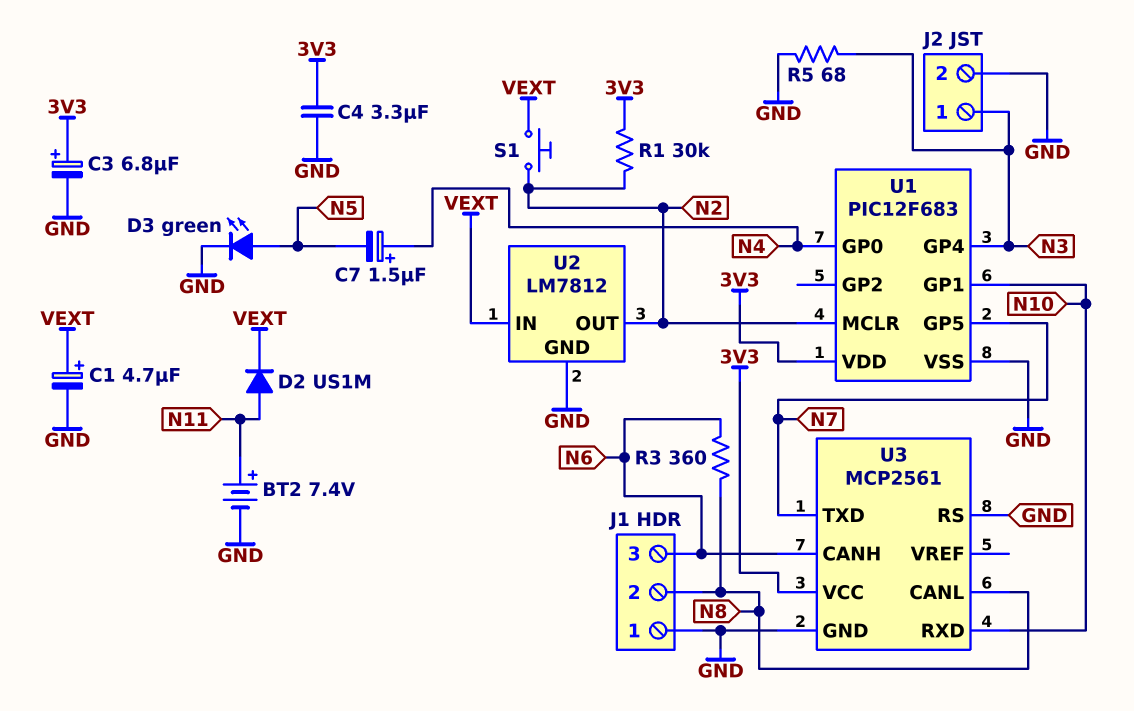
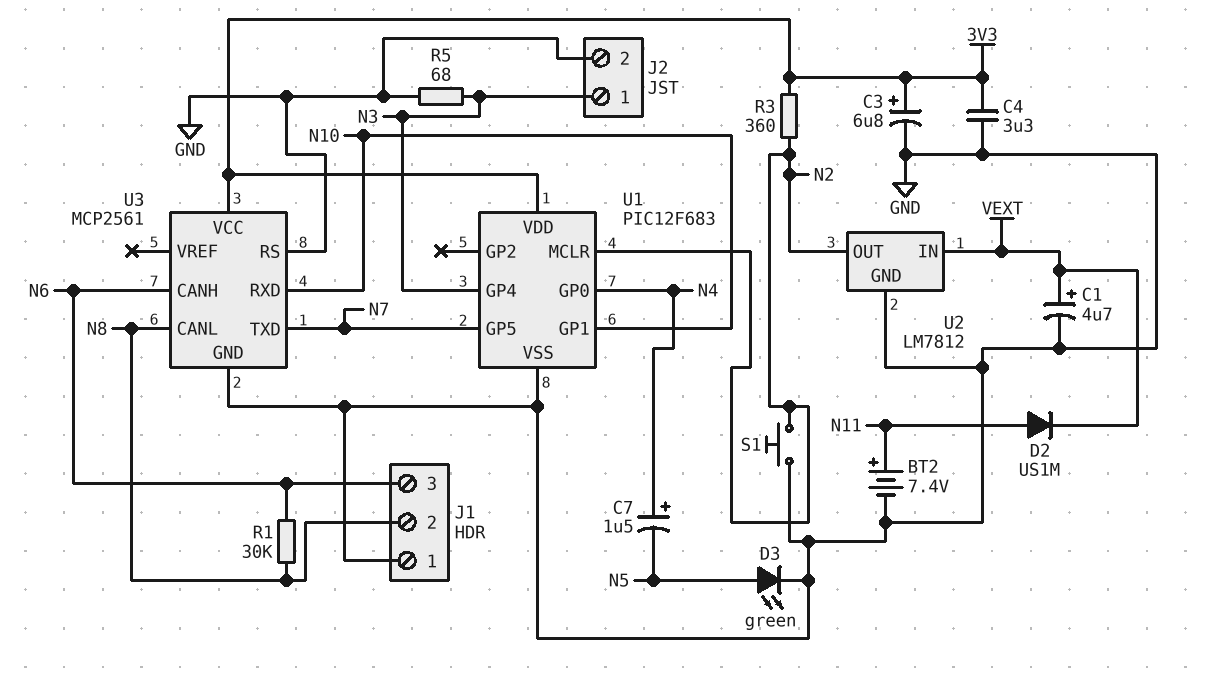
R1: 30k (3V3, N2) -> 30k (N6, N8)
R3: 360 (N6, N8) -> 360 (3V3, N2)
S1: button (N2, VEXT) -> button (GND, N2)

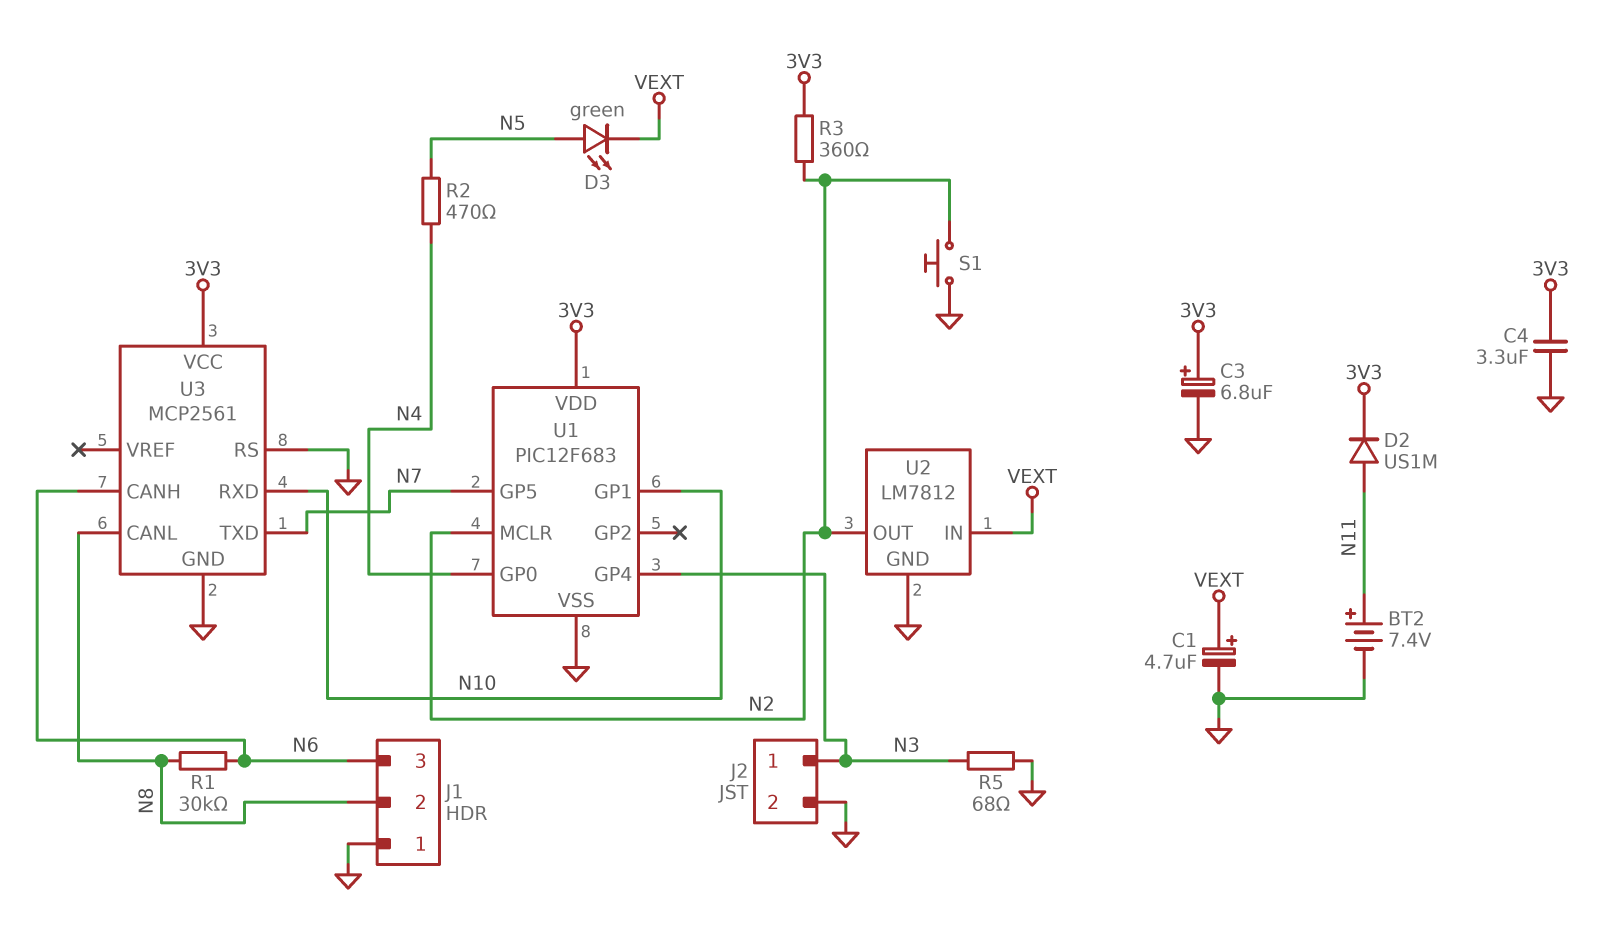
C7: 1.5uF (plus N4, minus N5) -> none
D2: diode US1M (A N11, K VEXT) -> diode US1M (A N11, K 3V3)
D3: LED green (A N5, K GND) -> LED green (A N5, K VEXT)
R2: none -> 470 (N4, N5)

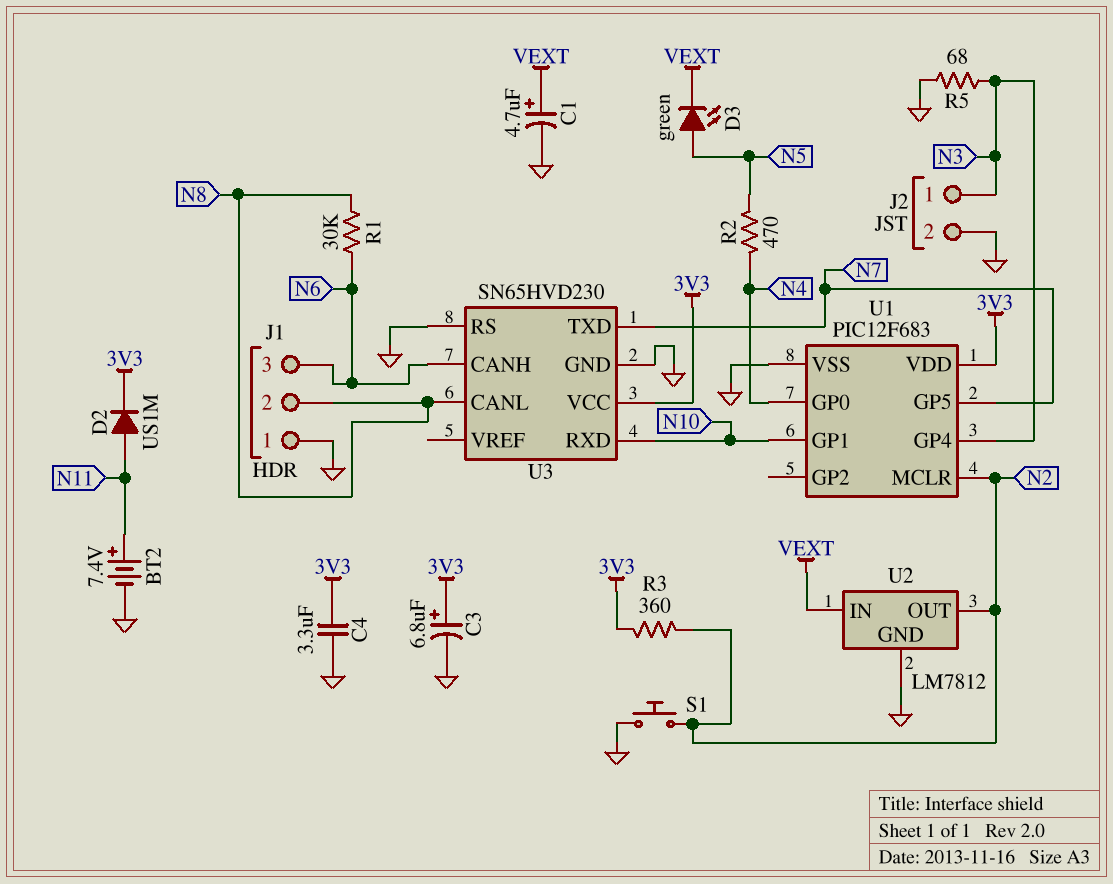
U3: MCP2561 -> SN65HVD230

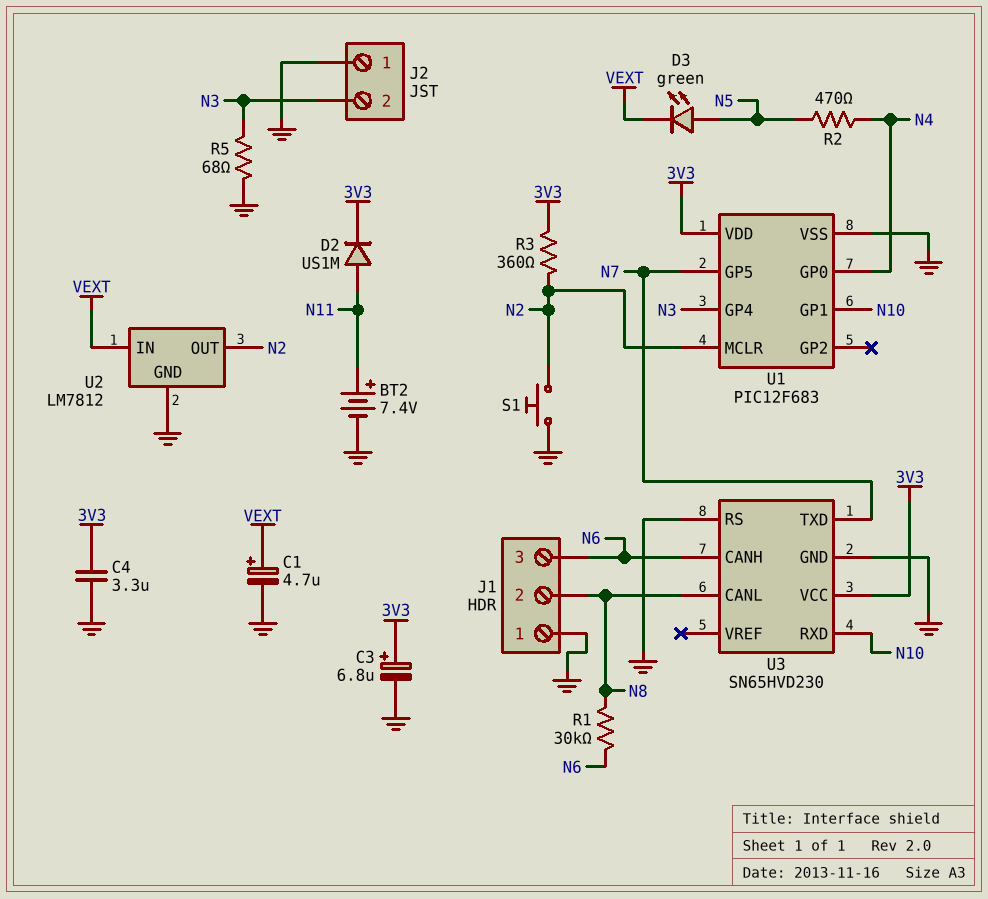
J2 pin 1: N3 -> GND
J2 pin 2: GND -> N3

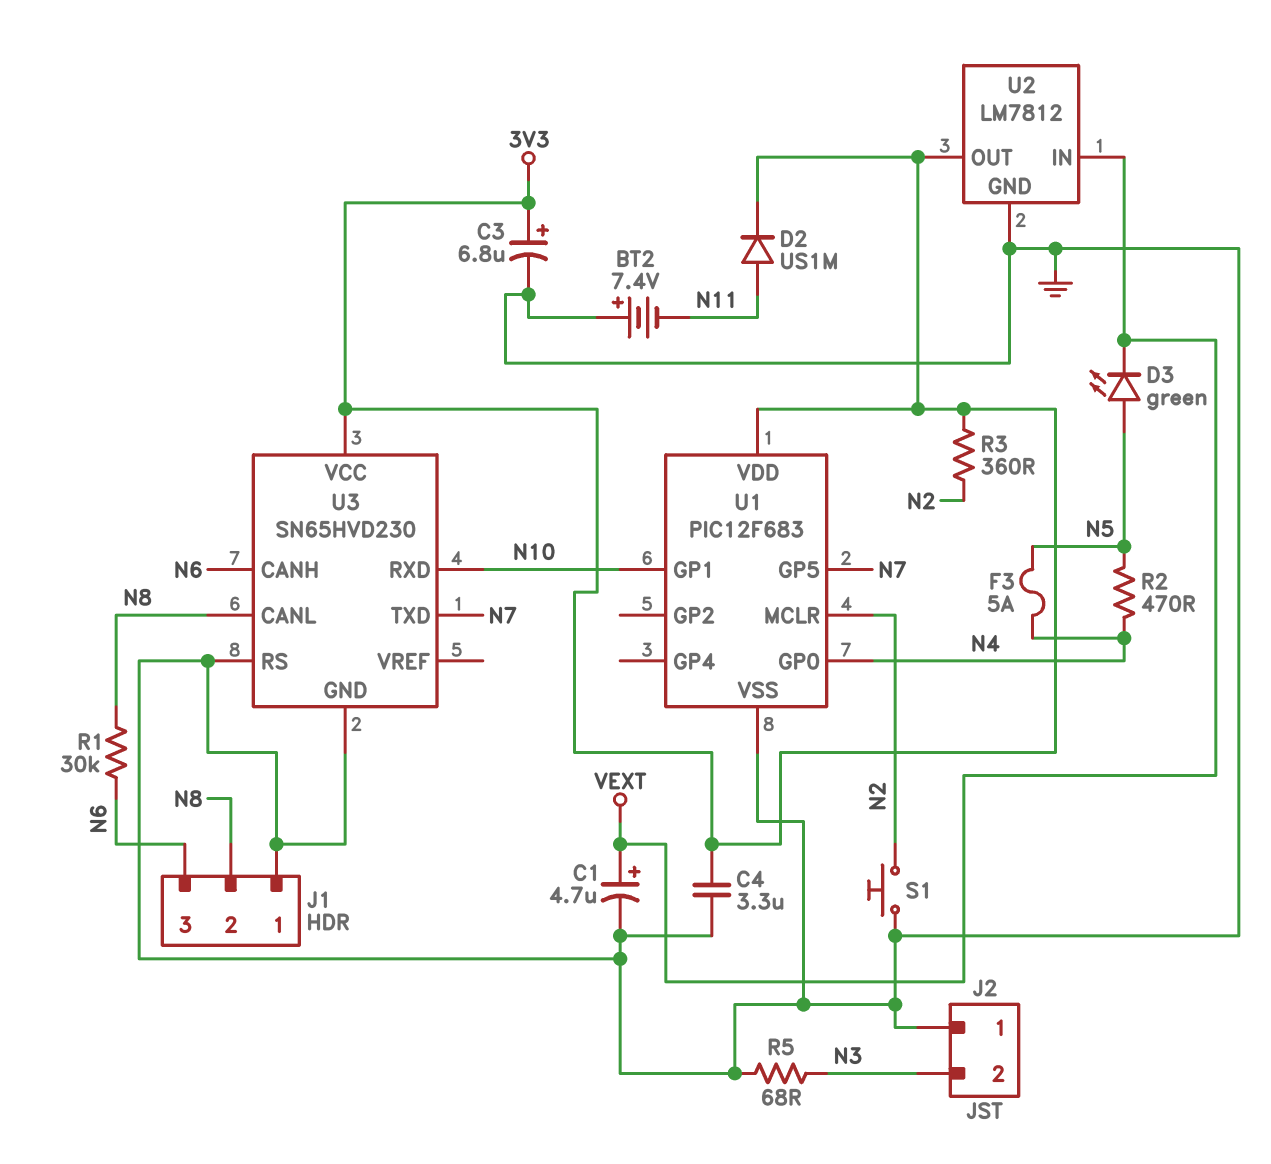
BT2: 7.4V (plus N11, minus GND) -> 7.4V (plus GND, minus N11)
F3: none -> 5A (N4, N5)
U1 pin GP4: N3 -> none
U2 pin OUT: N2 -> 3V3

